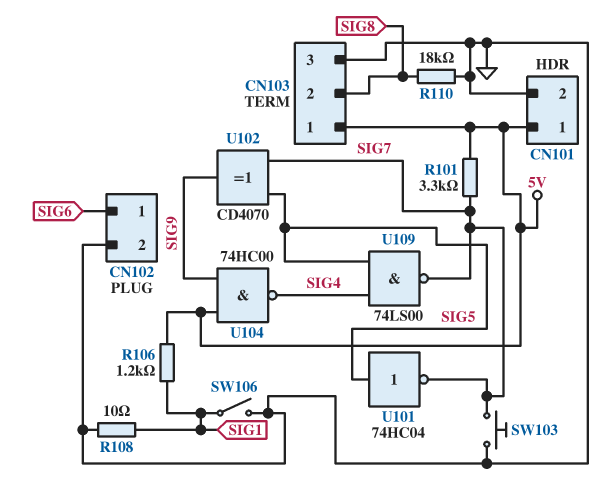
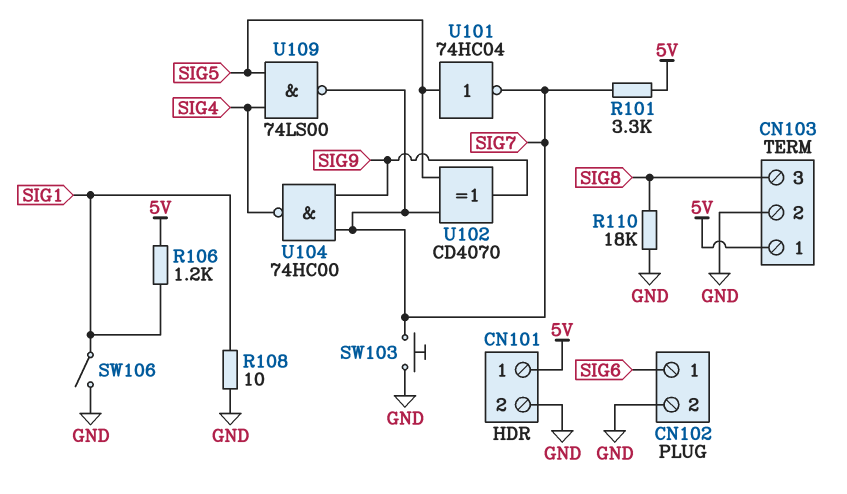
CN103 pin 2: SIG8 -> GND
CN103 pin 3: GND -> SIG8
U104: NAND 74HC00 (in 5V, in SIG9, out SIG4) -> NAND 74HC00 (in SIG7, in SIG9, out SIG4)

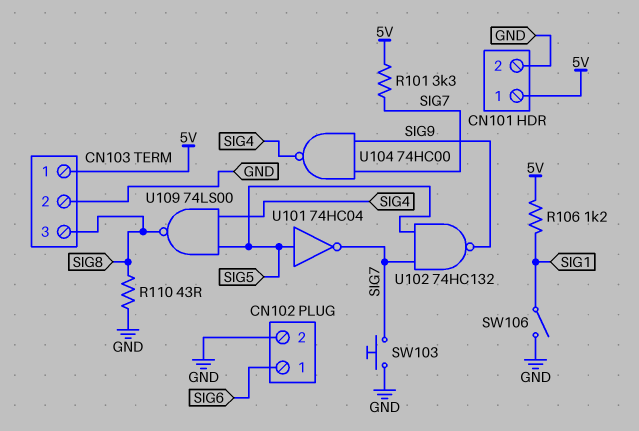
R108: 10 (GND, SIG1) -> none
R110: 18k (GND, SIG8) -> 43 (GND, SIG8)
U102: XOR CD4070 (in SIG5, in SIG7, out SIG9) -> NAND 74HC132 (in SIG5, in SIG7, out SIG9)
U109: NAND 74LS00 (in SIG4, in SIG5, out SIG7) -> NAND 74LS00 (in SIG4, in SIG5, out SIG8)

